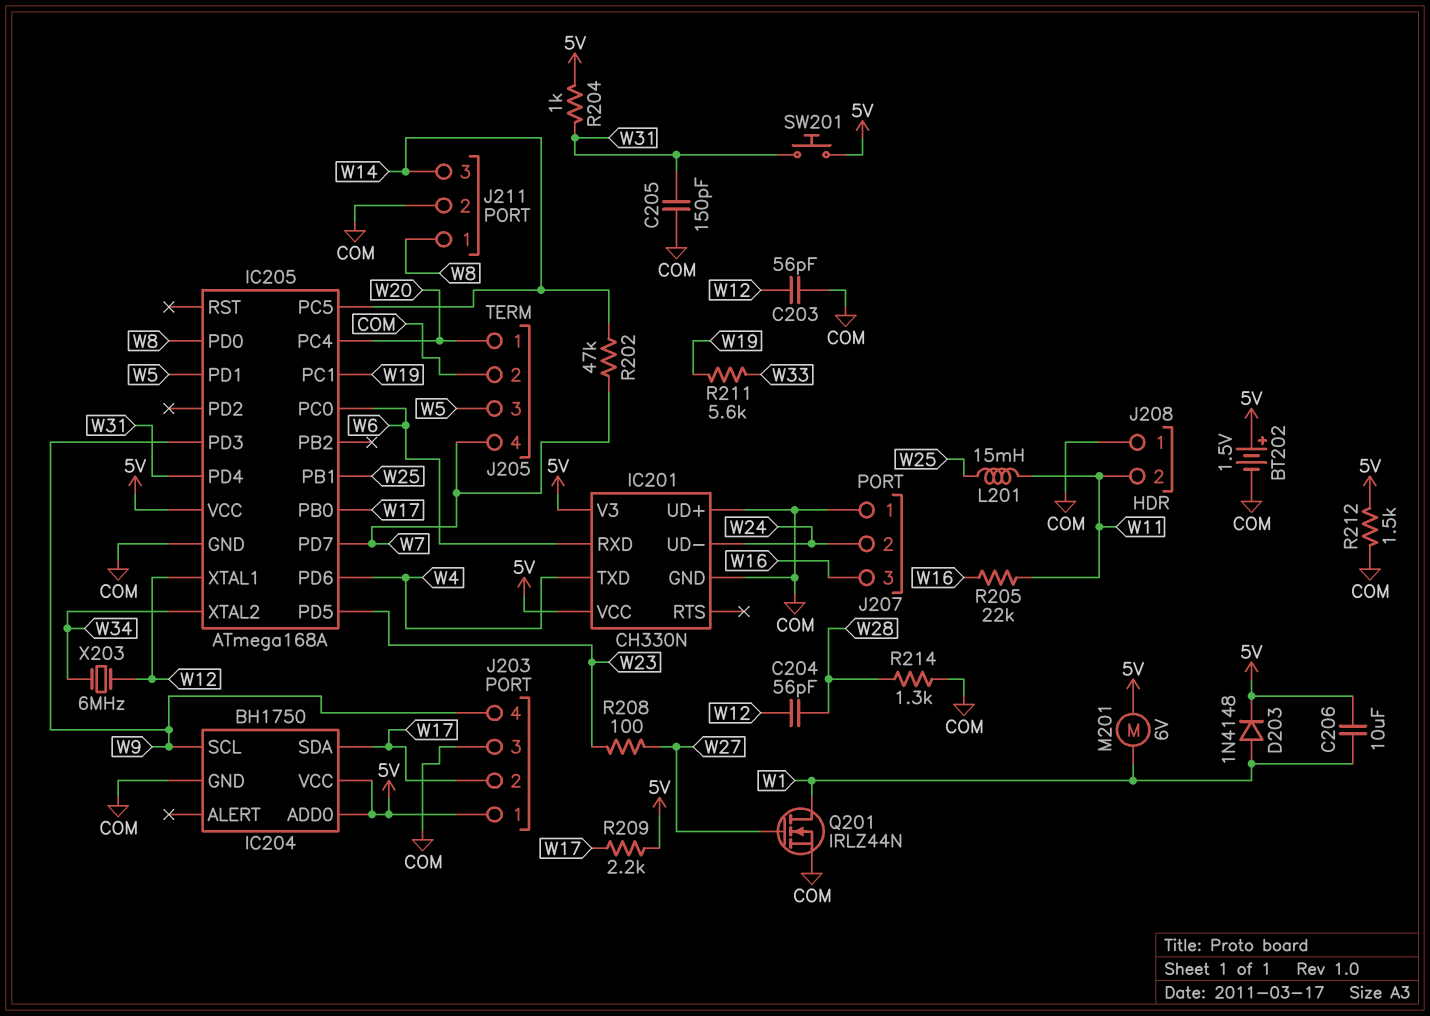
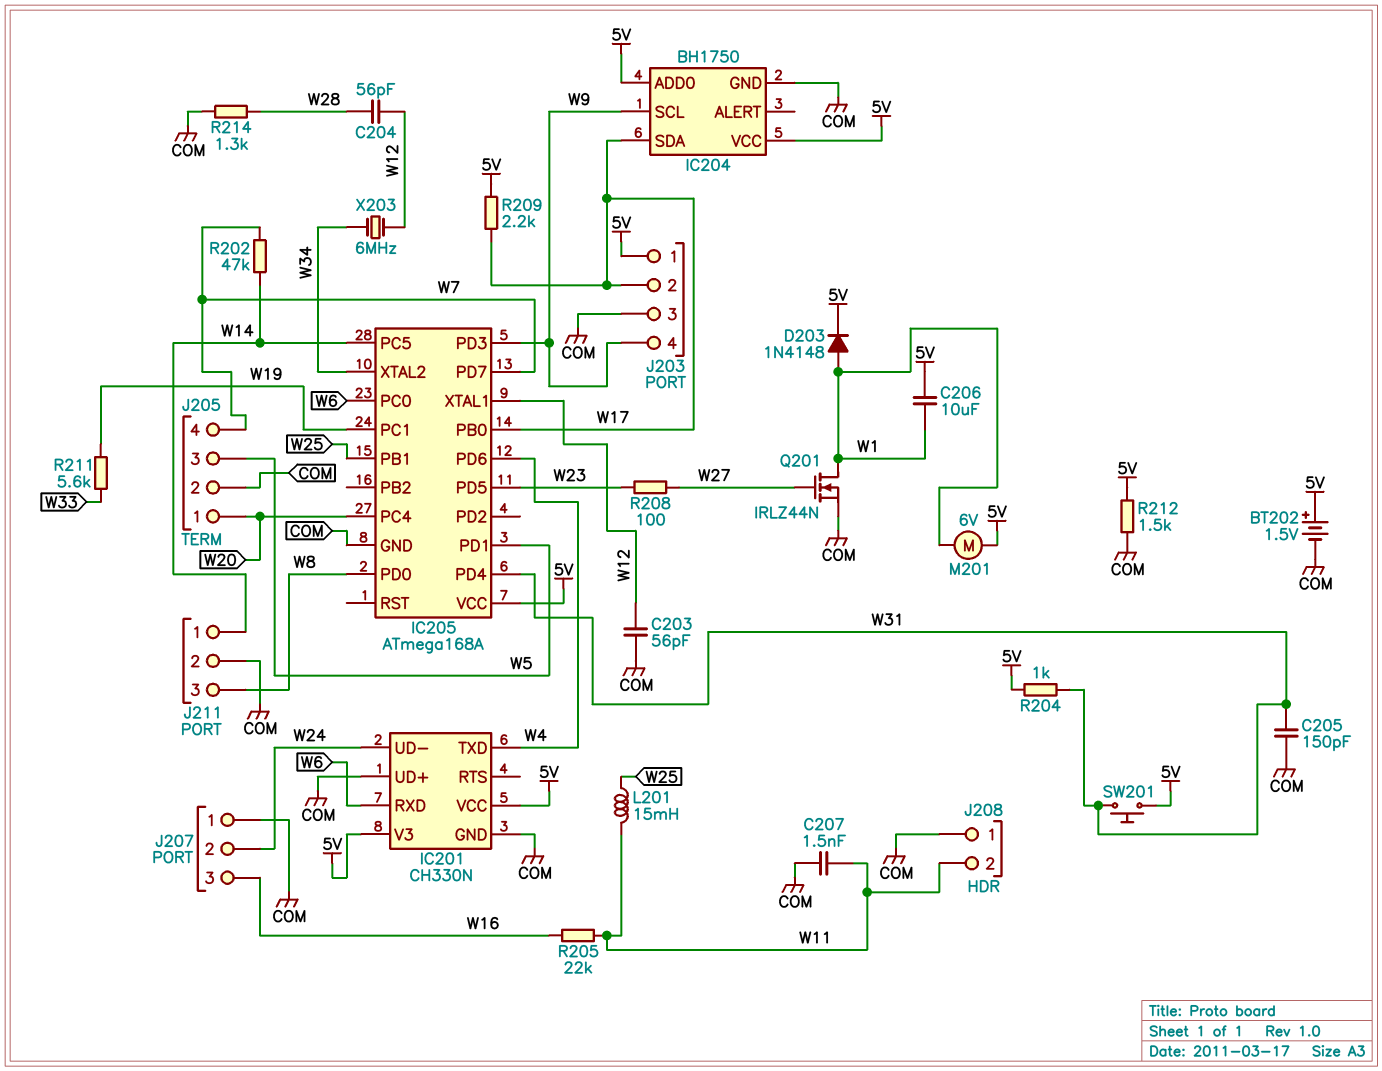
C207: none -> 1.5nF (COM, W11)
J211 pin 1: W8 -> W14
J211 pin 3: W14 -> W8

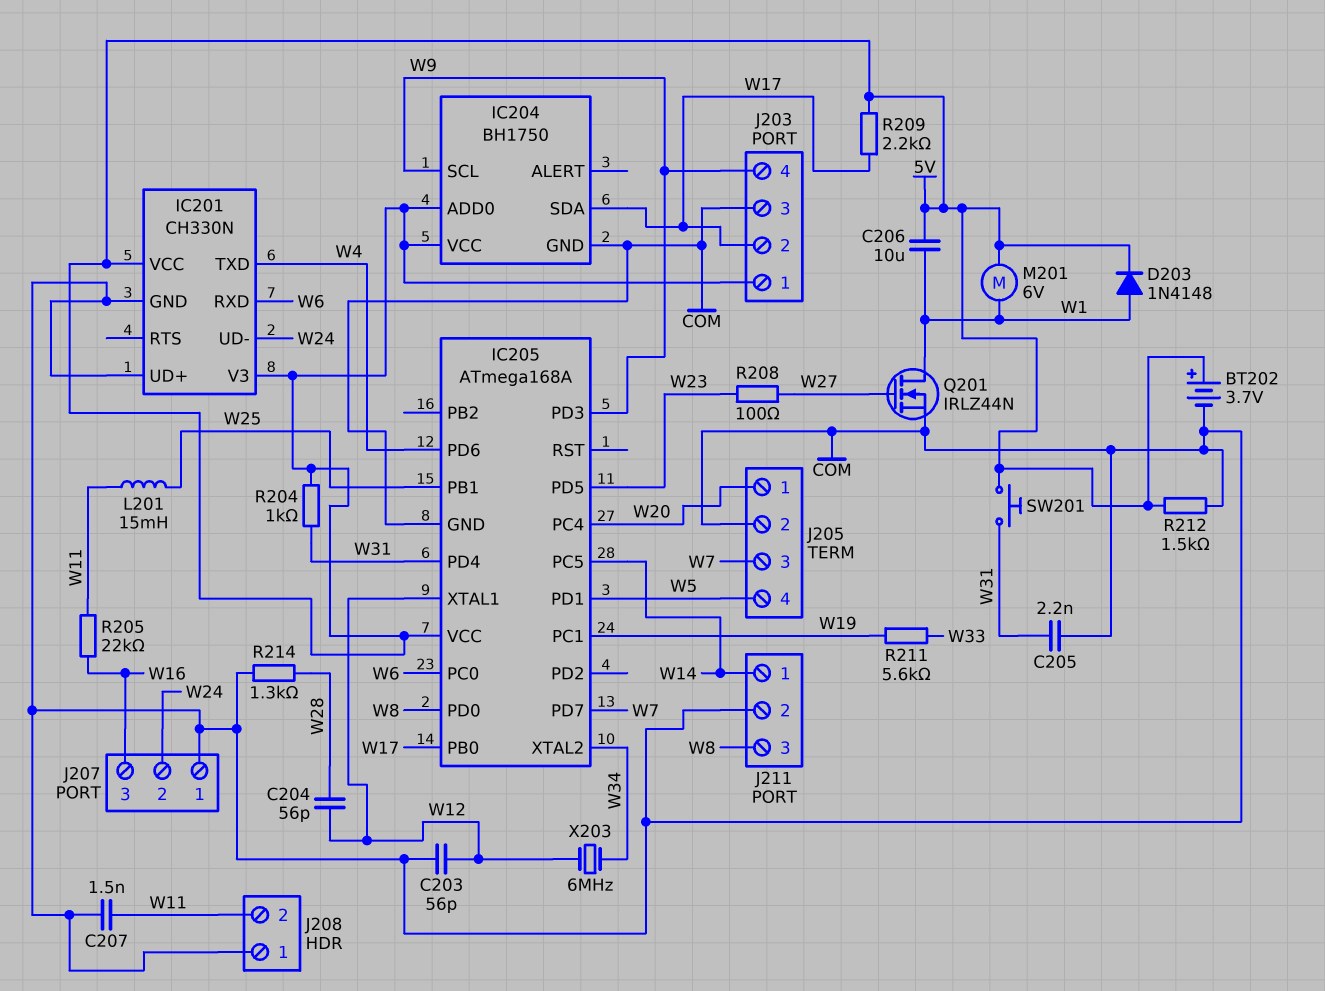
BT202: 1.5V (plus 5V, minus COM) -> 3.7V (plus 5V, minus COM)
C205: 150pF (COM, W31) -> 2.2nF (COM, W31)
J205 pin 3: W5 -> W7
J205 pin 4: W7 -> W5
R202: 47k (W7, W14) -> none

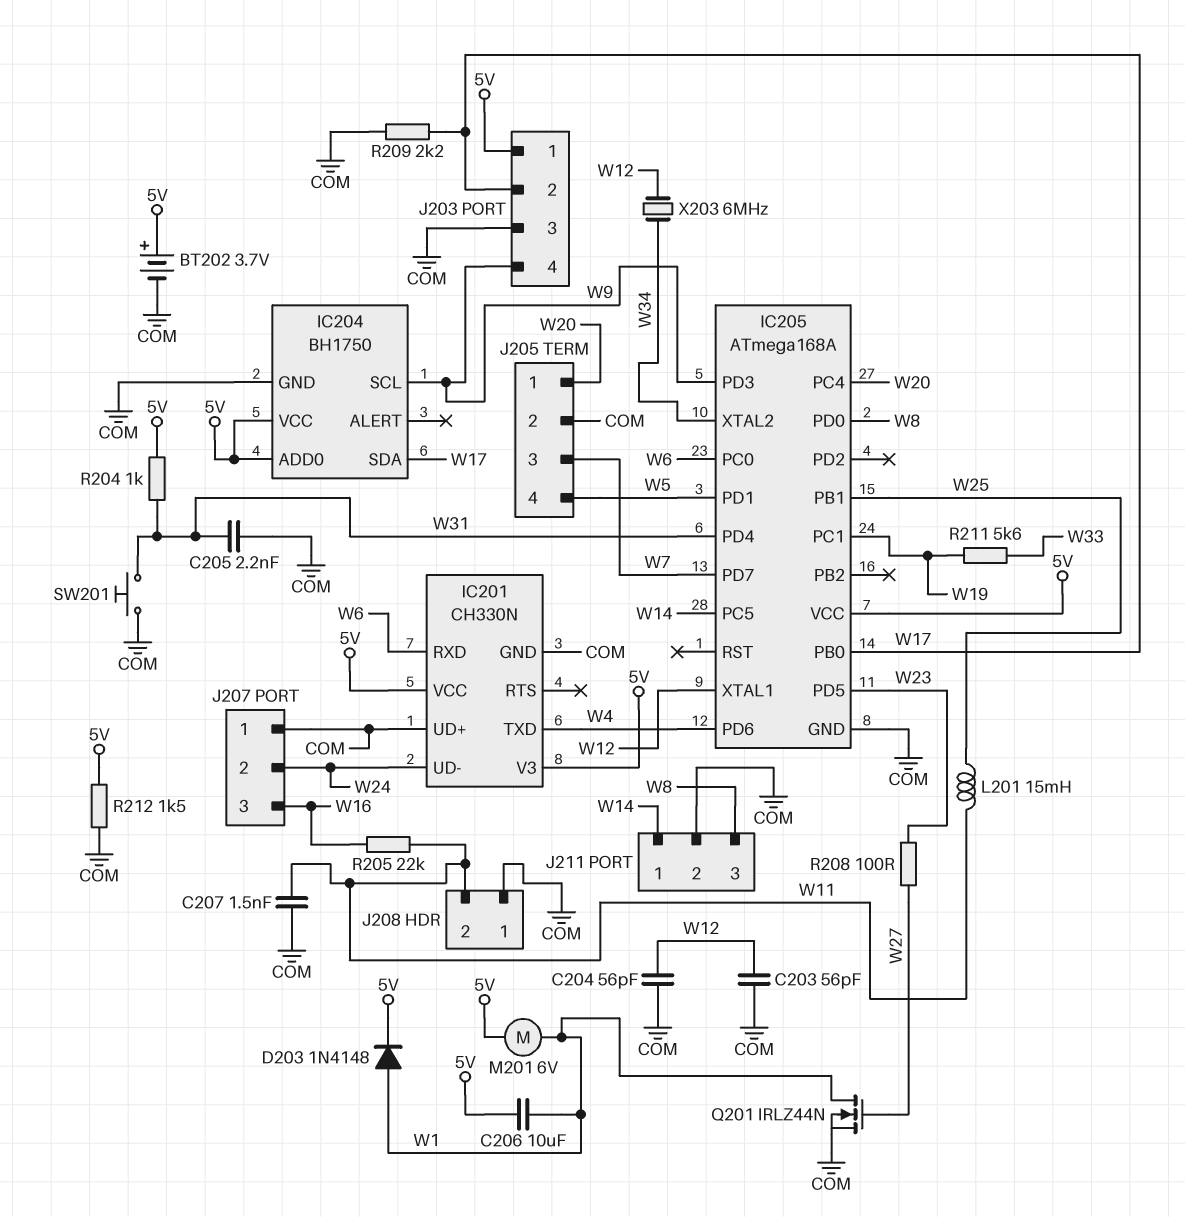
C204: 56pF (W12, W28) -> 56pF (COM, W12)
R209: 2.2k (5V, W17) -> 2.2k (COM, W17)
R214: 1.3k (COM, W28) -> none
SW201: button (5V, W31) -> button (COM, W31)

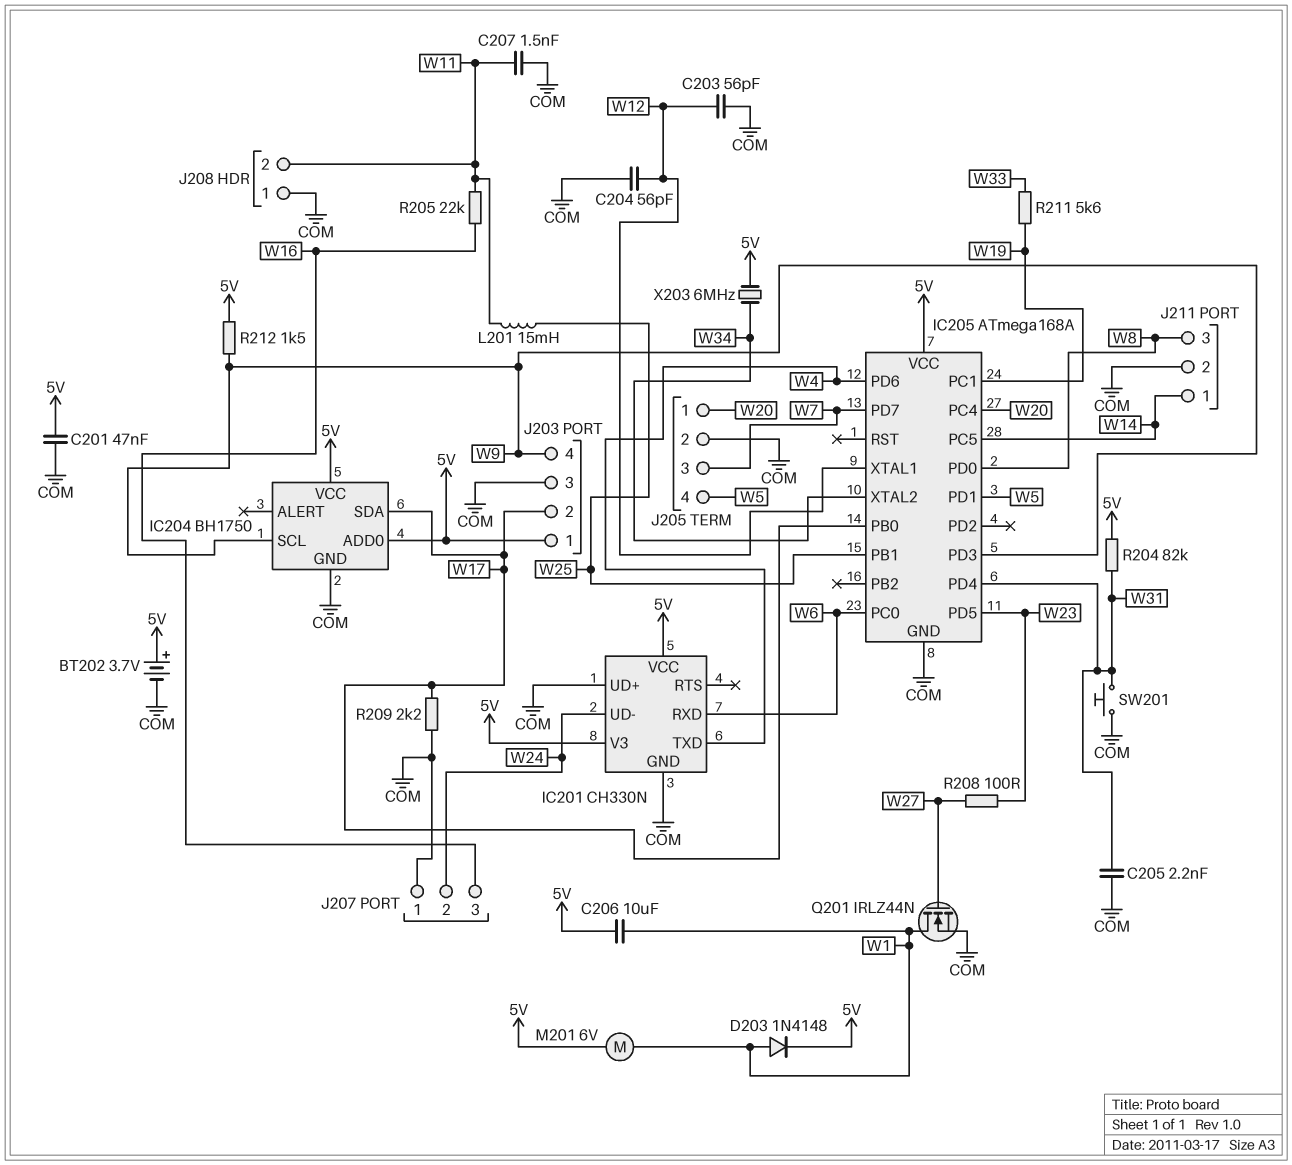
C201: none -> 47nF (5V, COM)
R204: 1k (5V, W31) -> 82k (5V, W31)
R212: 1.5k (5V, COM) -> 1.5k (5V, W9)
X203: 6MHz (W12, W34) -> 6MHz (5V, W34)

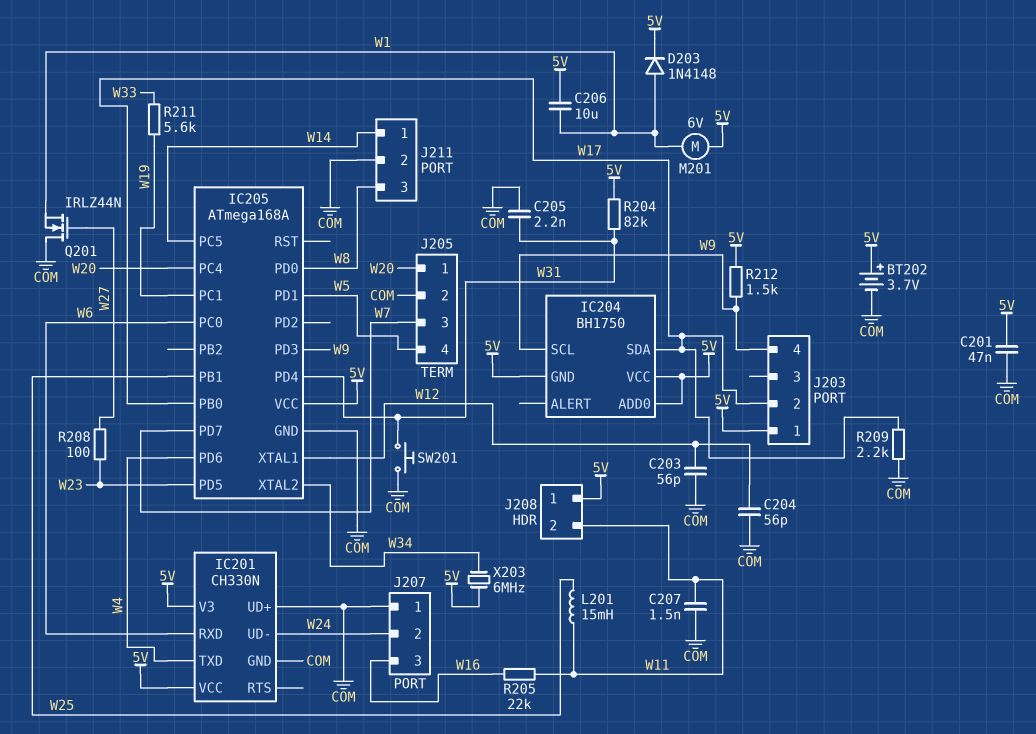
IC204 pin GND: COM -> 5V
J203 pin 3: COM -> none
J208 pin 1: COM -> 5V
Q201: NMOS IRLZ44N (G W27, D W1, S COM) -> NMOS IRLZ44N (G W27, D COM, S W1)

